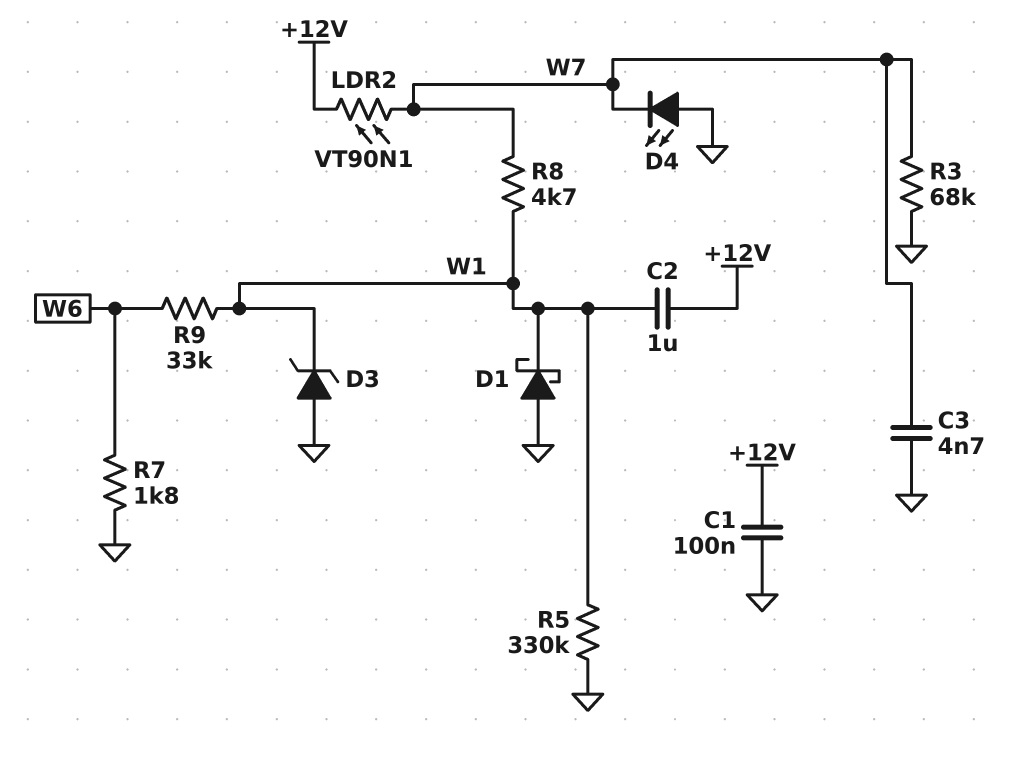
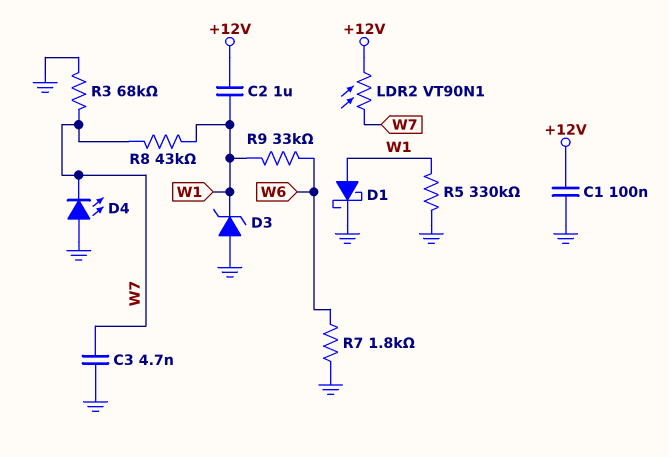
D1: schottky (A GND, K W1) -> schottky (A W1, K GND)
R8: 4.7k (W1, W7) -> 43k (W1, W7)

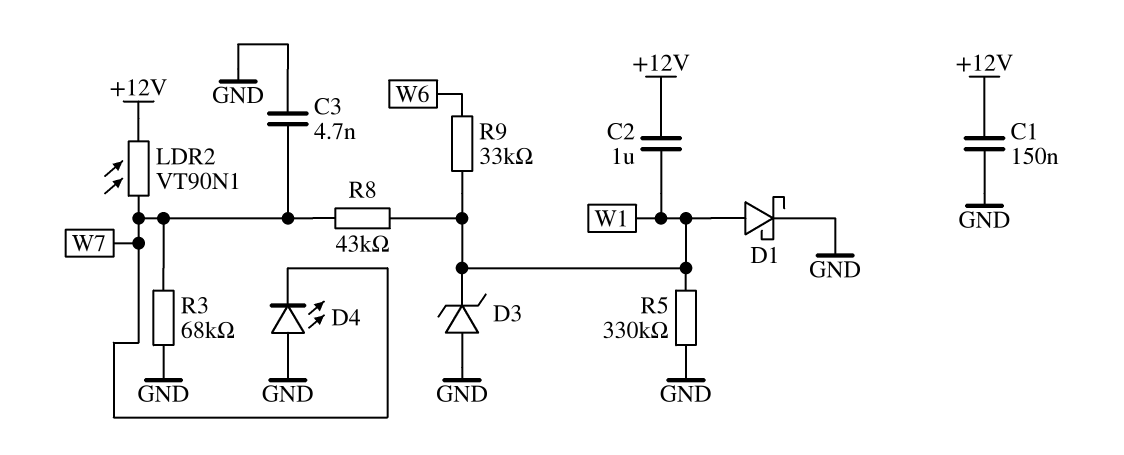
C1: 100nF (+12V, GND) -> 150nF (+12V, GND)
R7: 1.8k (GND, W6) -> none

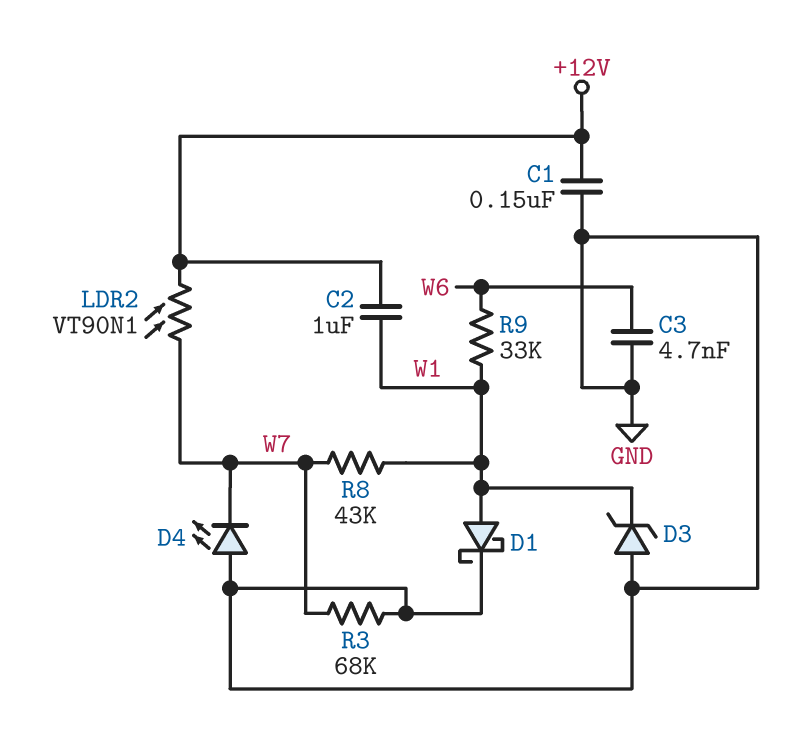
C3: 4.7nF (GND, W7) -> 4.7nF (GND, W6)
R5: 330k (GND, W1) -> none

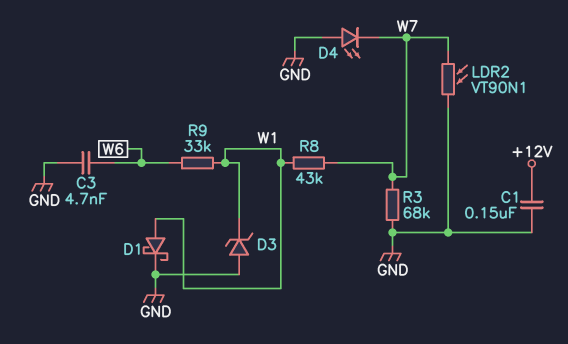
C2: 1uF (+12V, W1) -> none
LDR2: VT90N1 (+12V, W7) -> VT90N1 (GND, W7)

